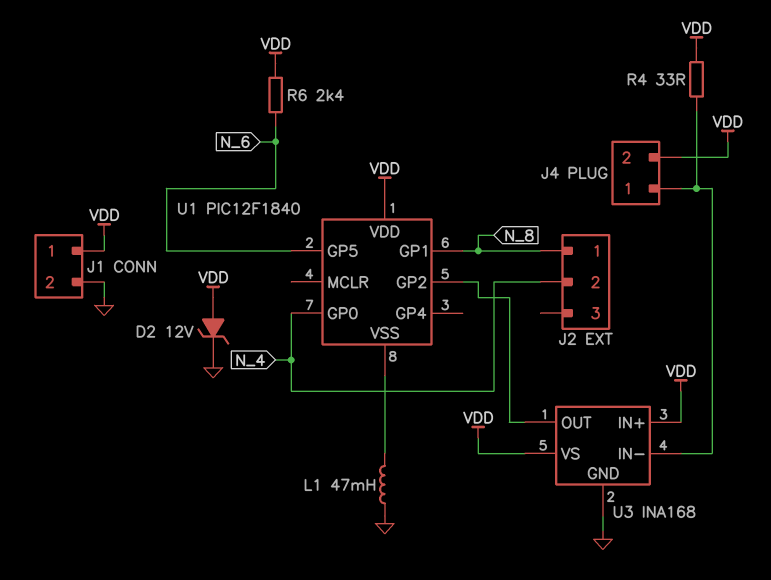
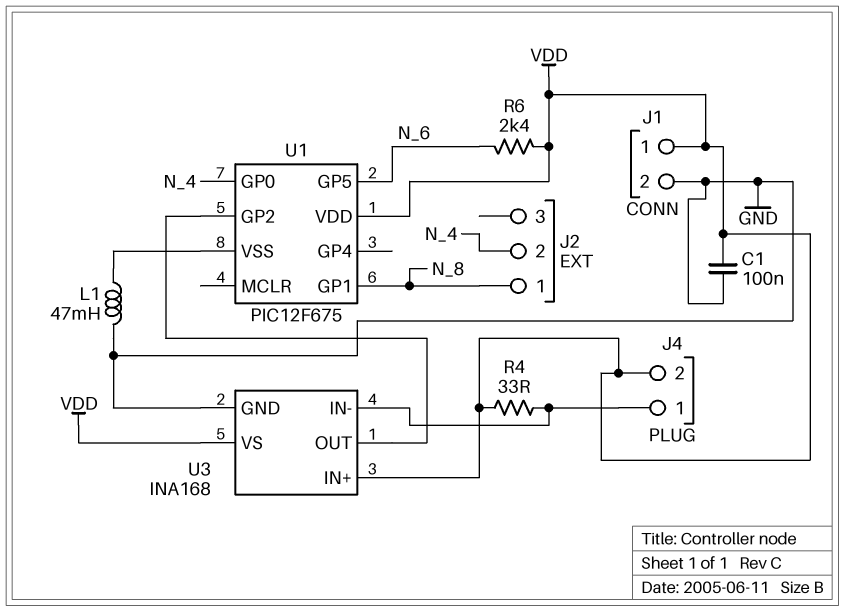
C1: none -> 100nF (GND, VDD)
D2: zener 12V (A VDD, K GND) -> none
U1: PIC12F1840 -> PIC12F675

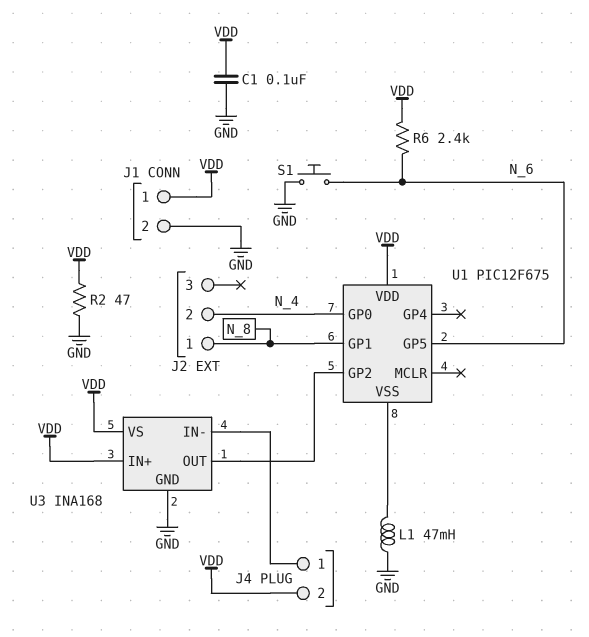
R2: none -> 47 (GND, VDD)
R4: 33 (J4/1, VDD) -> none
S1: none -> button (GND, N_6)

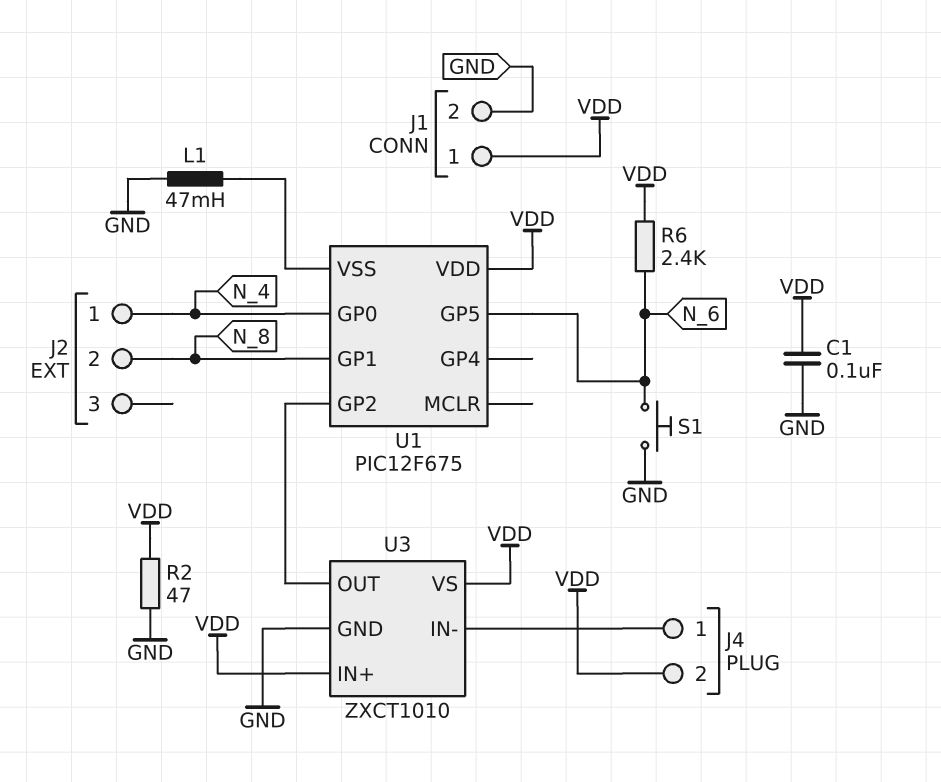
J2 pin 1: N_8 -> N_4
J2 pin 2: N_4 -> N_8
U3: INA168 -> ZXCT1010

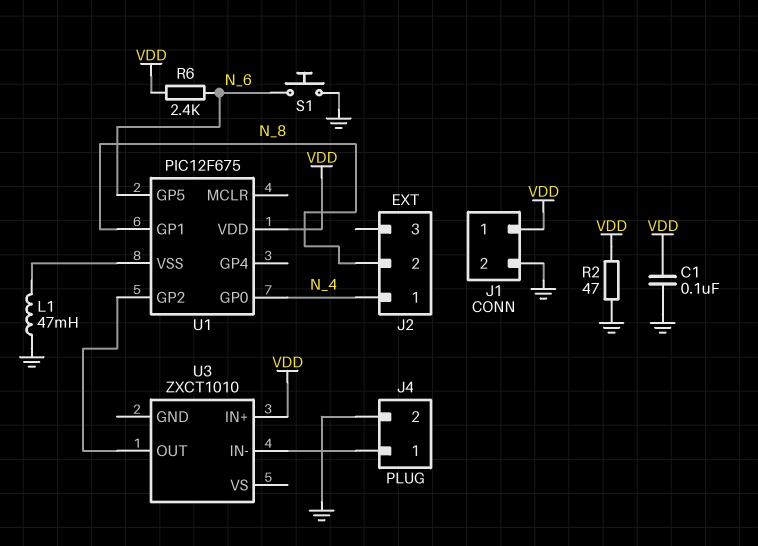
J4 pin 2: VDD -> GND
U3 pin GND: GND -> none
U3 pin VS: VDD -> none

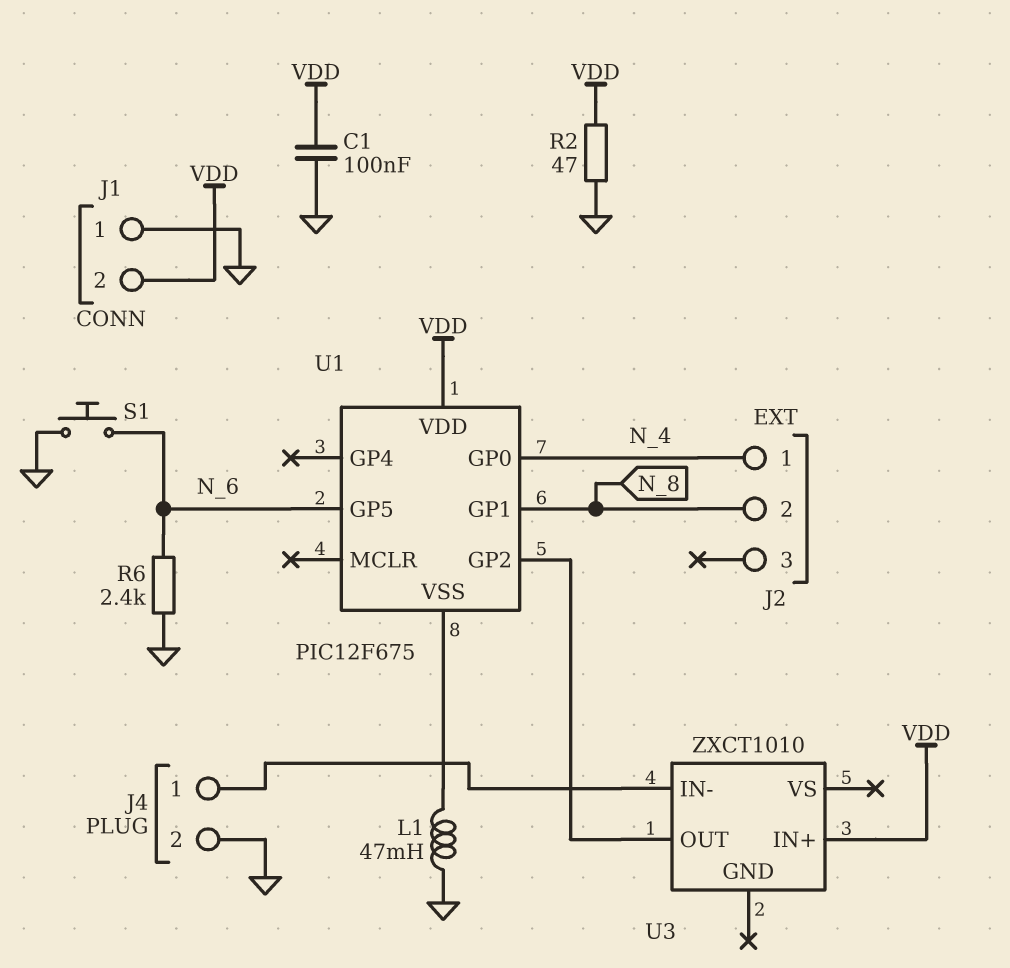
J1 pin 1: VDD -> GND
J1 pin 2: GND -> VDD
R6: 2.4k (N_6, VDD) -> 2.4k (GND, N_6)

